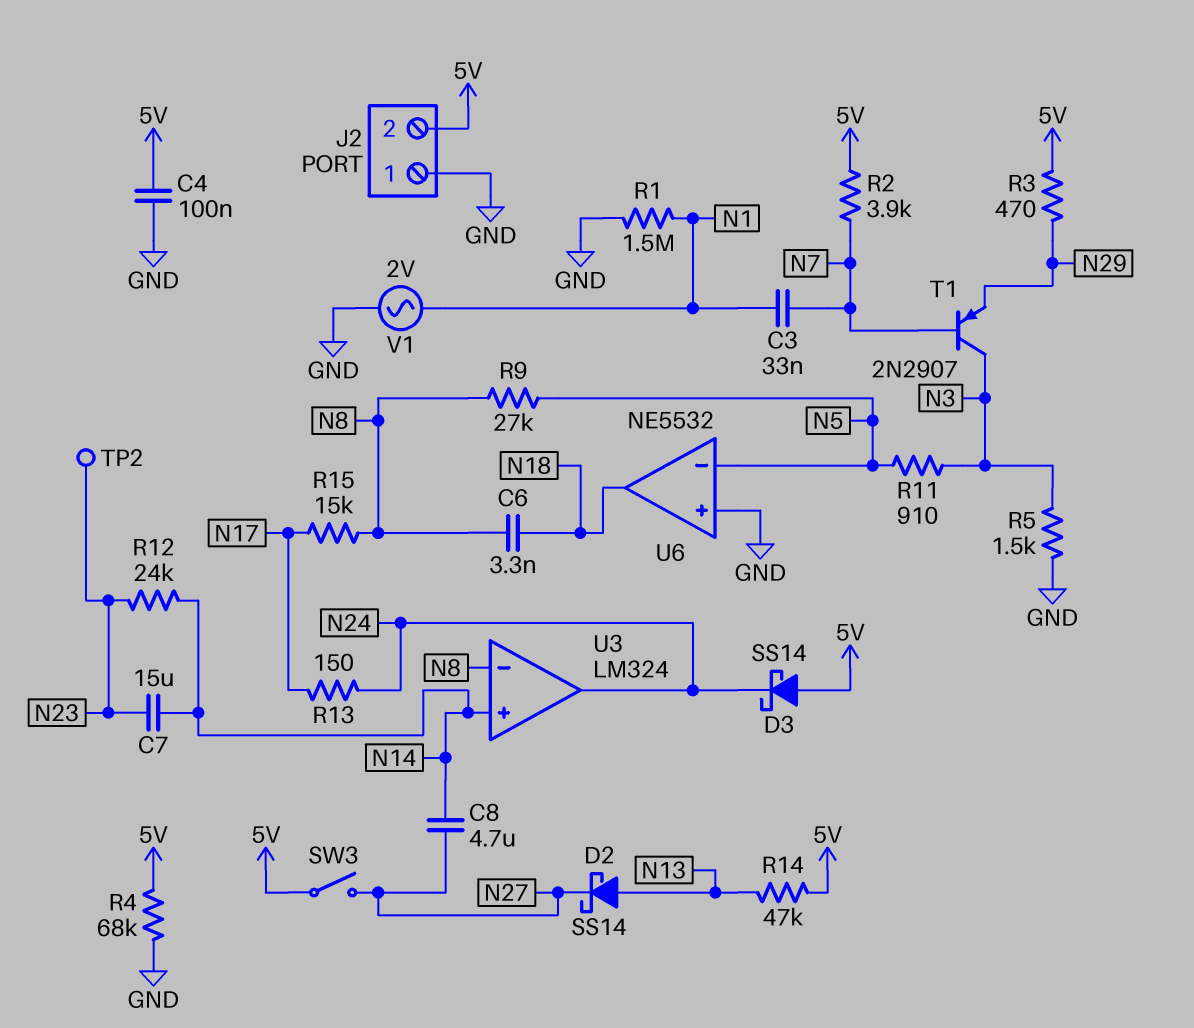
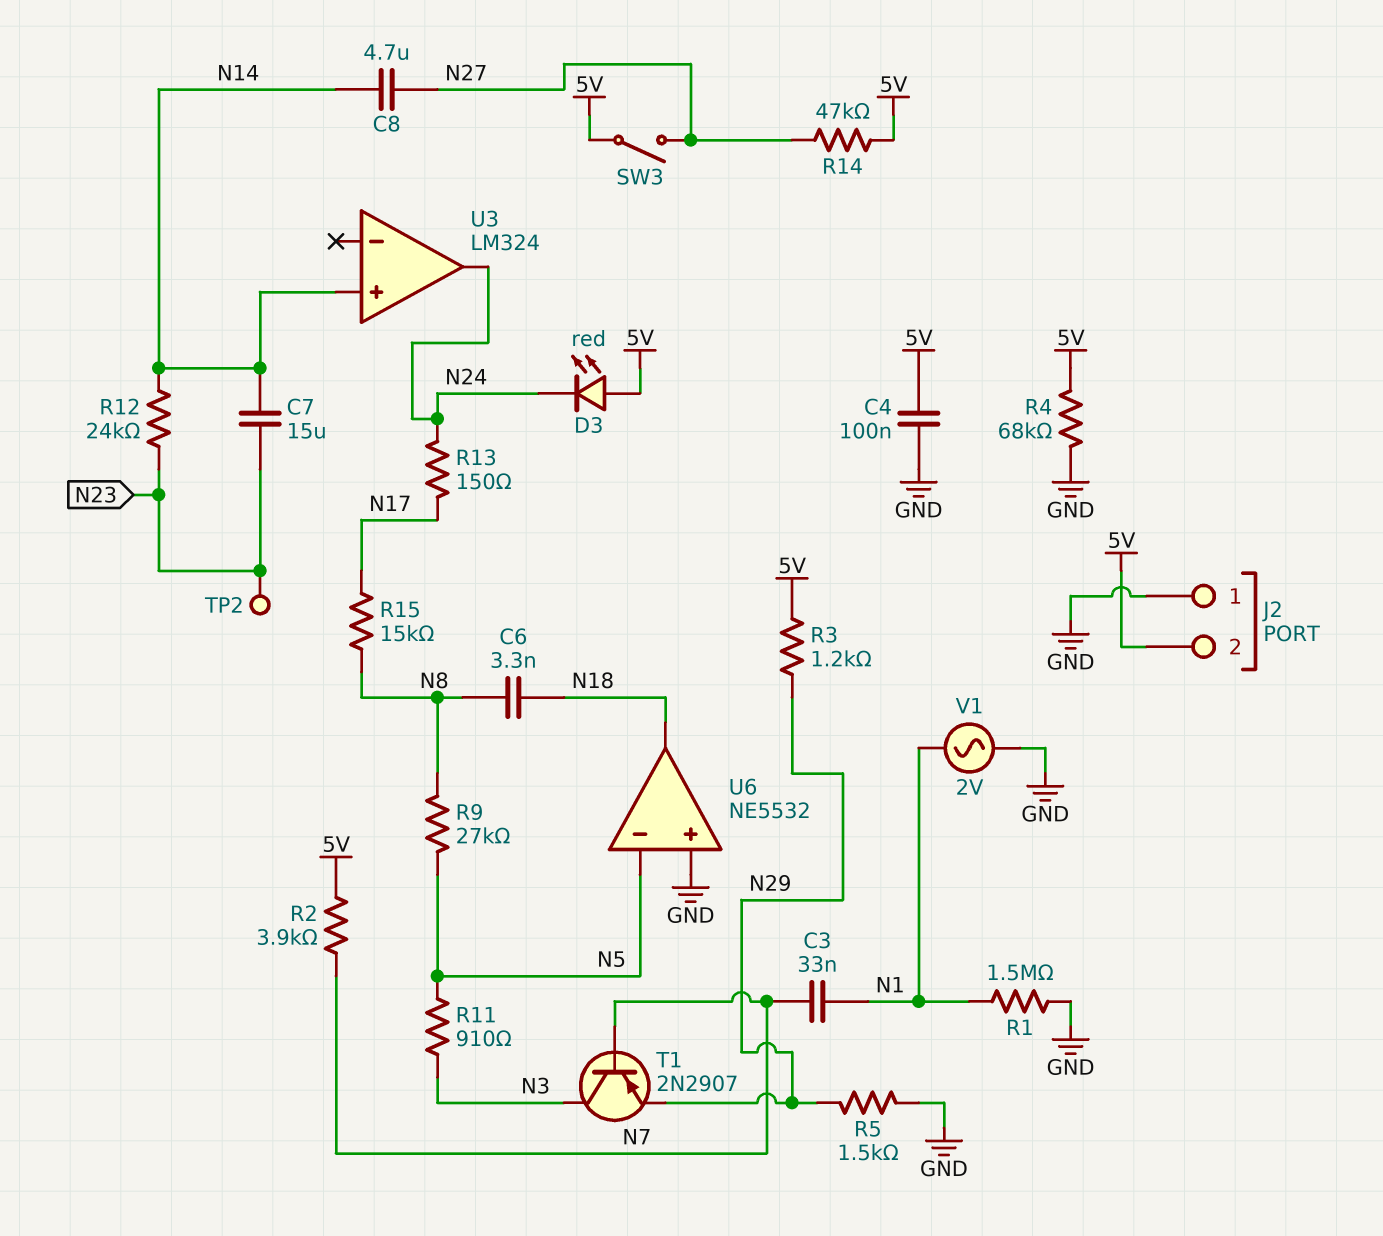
D2: schottky SS14 (A N13, K N27) -> none
D3: schottky SS14 (A 5V, K N24) -> LED red (A 5V, K N24)
R3: 470 (5V, N29) -> 1.2k (5V, N29)
R5: 1.5k (GND, N3) -> 1.5k (GND, N29)
R14: 47k (5V, N13) -> 47k (5V, N27)
U3 pin in-: N8 -> none

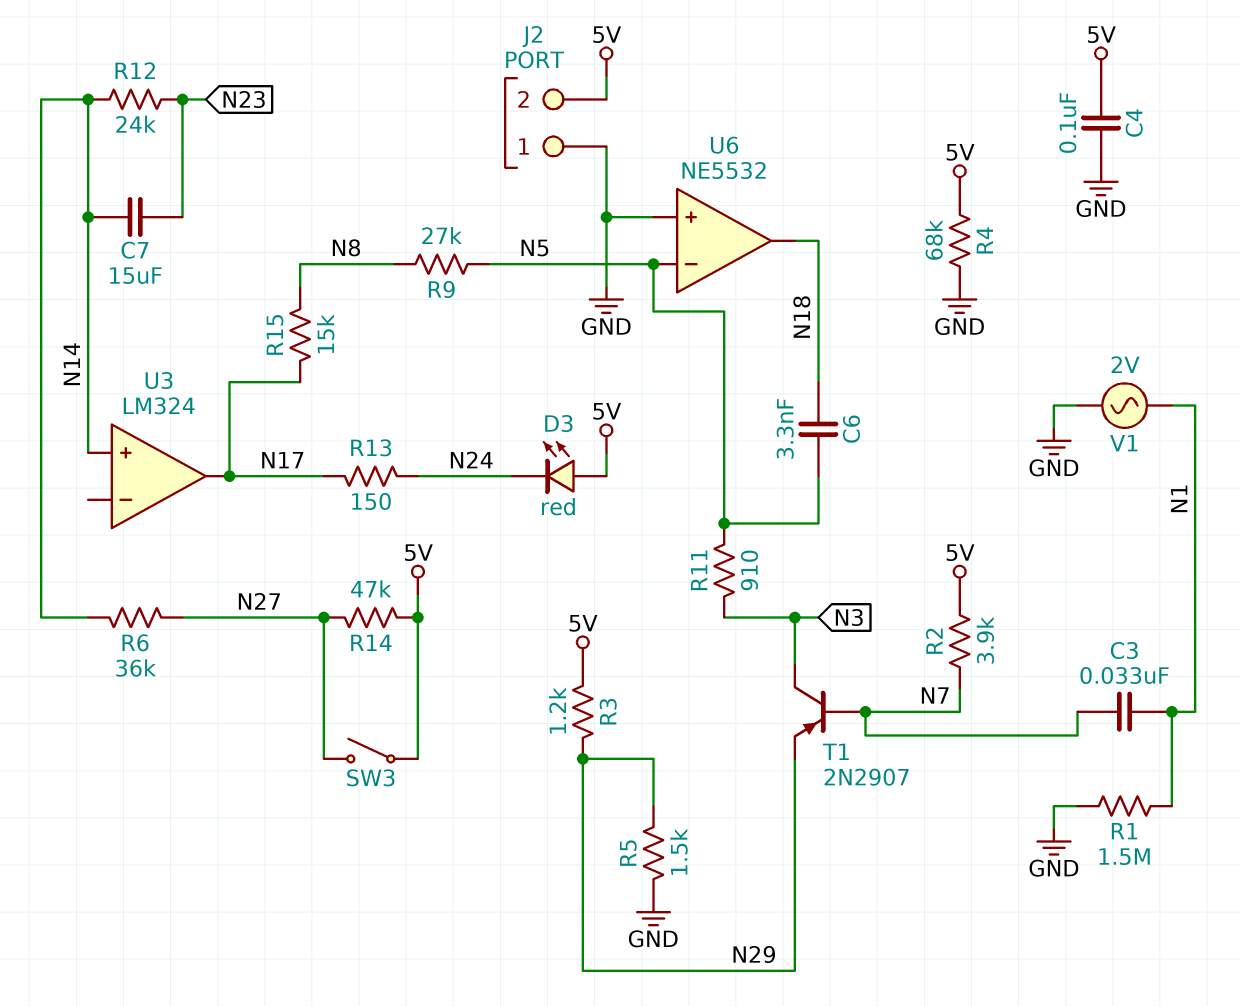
C6: 3.3nF (N8, N18) -> 3.3nF (N5, N18)
C8: 4.7uF (N14, N27) -> none
R6: none -> 36k (N14, N27)
TP2: test point (N23) -> none
U3 pin out: N24 -> N17

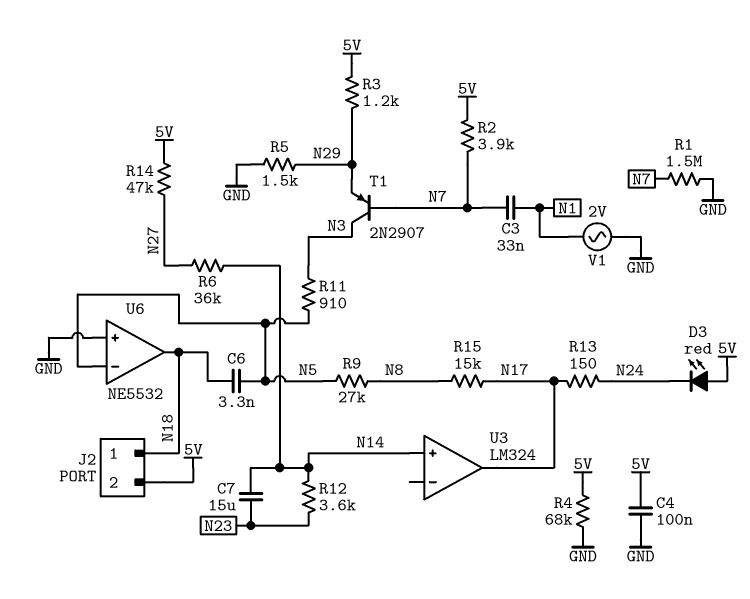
J2 pin 1: GND -> N18
R1: 1.5M (GND, N1) -> 1.5M (GND, N7)
R12: 24k (N14, N23) -> 3.6k (N14, N23)
SW3: switch (5V, N27) -> none

